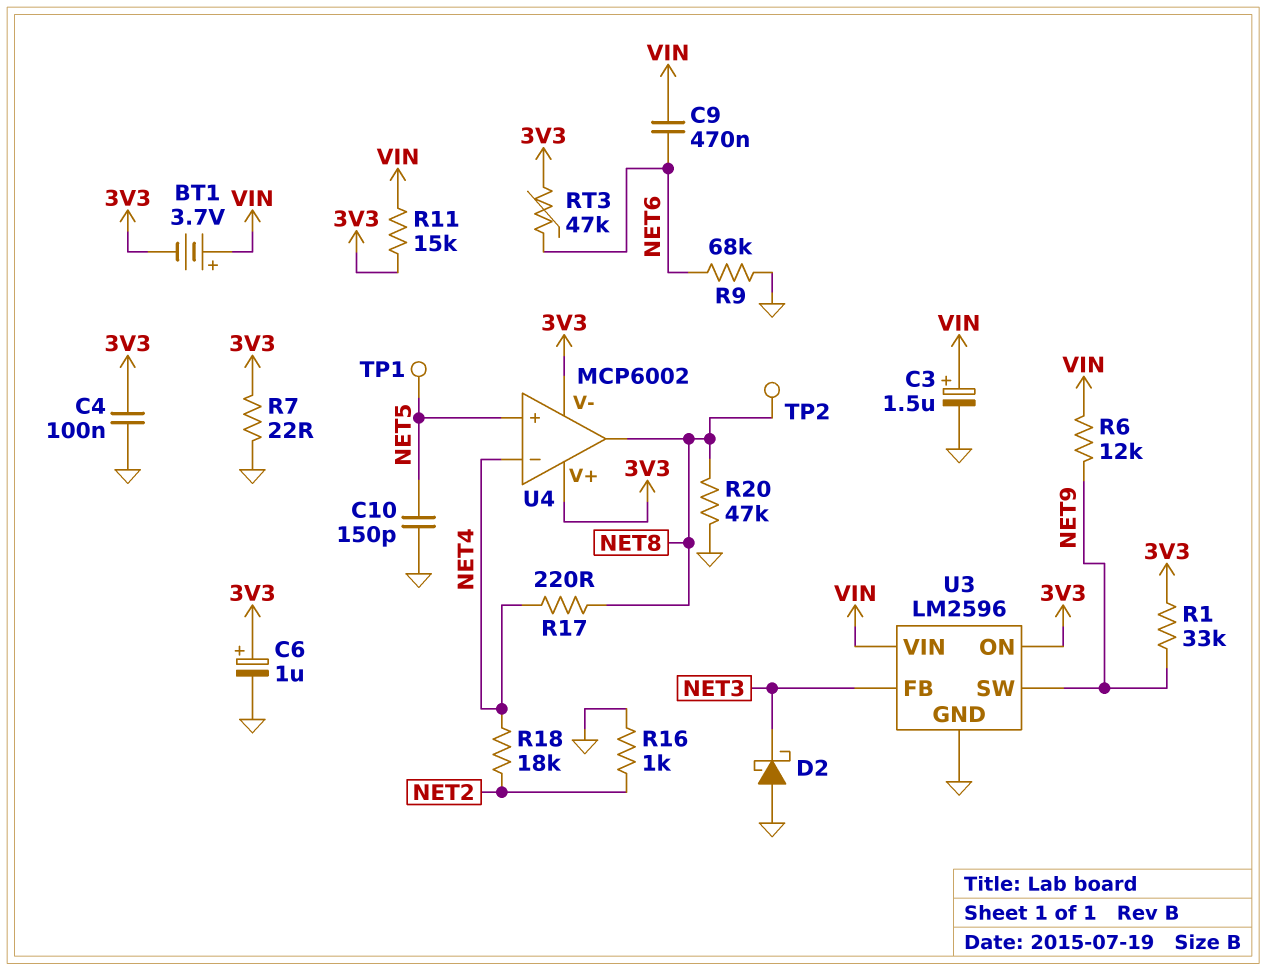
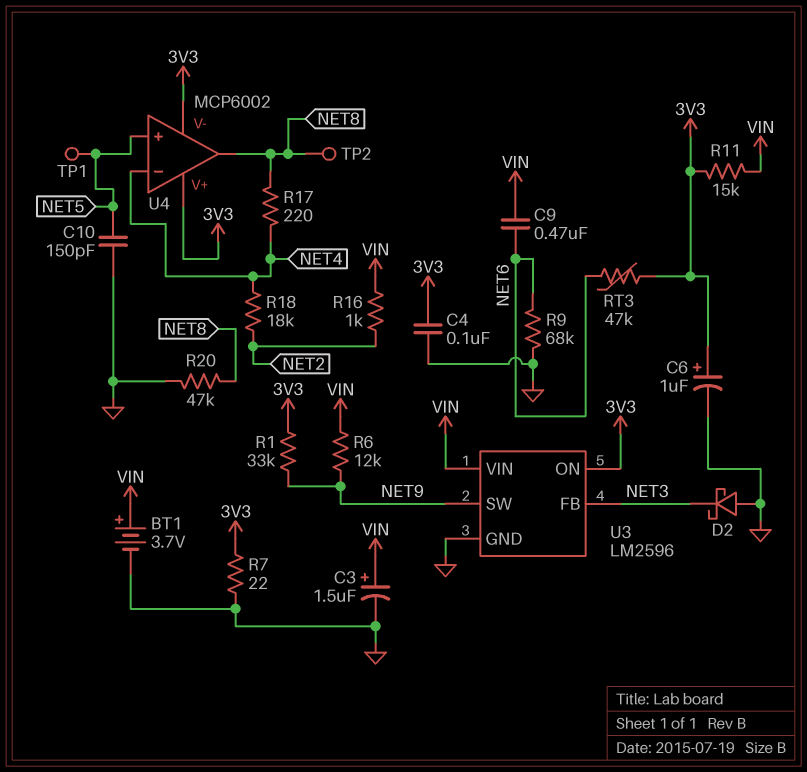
BT1: 3.7V (plus VIN, minus 3V3) -> 3.7V (plus VIN, minus GND)
R16: 1k (GND, NET2) -> 1k (NET2, VIN)

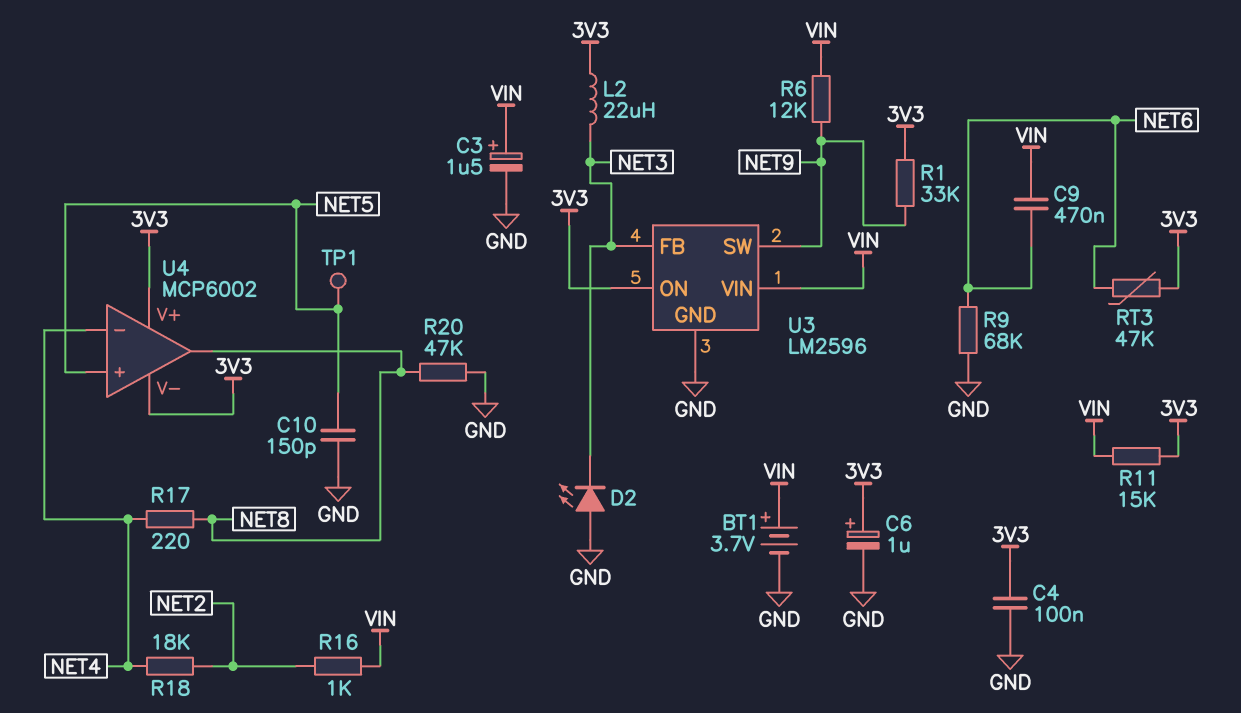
D2: schottky (A GND, K NET3) -> LED (A GND, K NET3)
L2: none -> 22uH (3V3, NET3)
R7: 22 (3V3, GND) -> none
TP2: test point (NET8) -> none

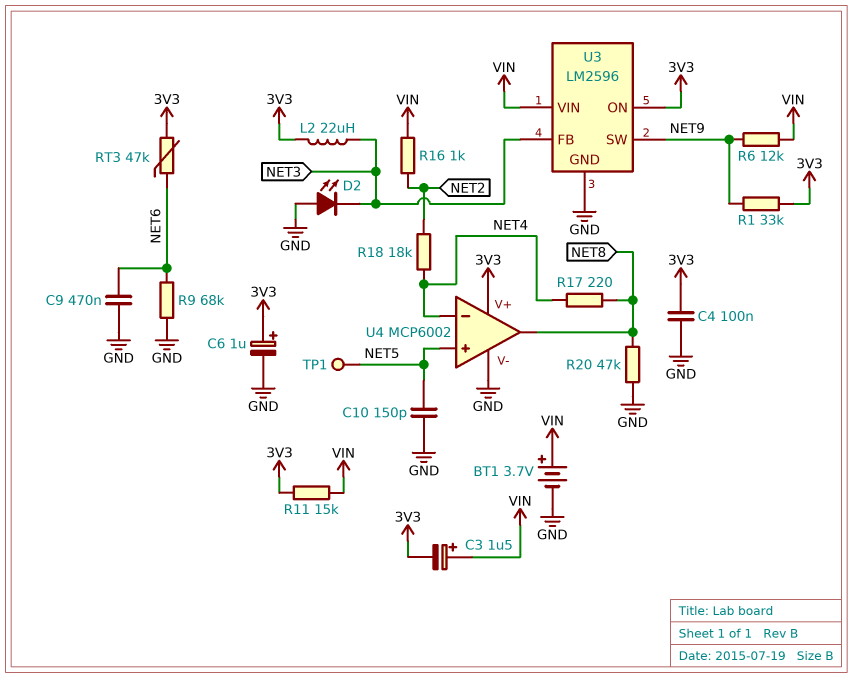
C3: 1.5uF (plus VIN, minus GND) -> 1.5uF (plus VIN, minus 3V3)
C9: 470nF (NET6, VIN) -> 470nF (GND, NET6)
U4 pin V-: 3V3 -> GND

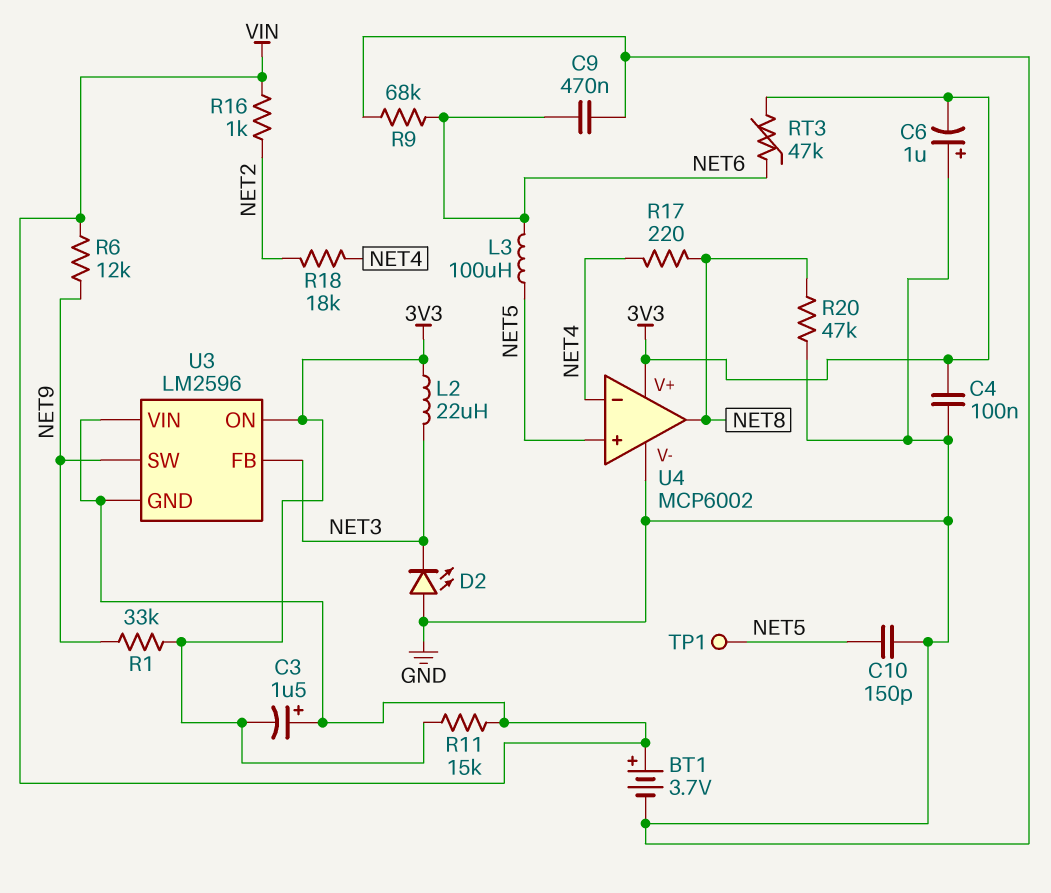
C6: 1uF (plus 3V3, minus GND) -> 1uF (plus GND, minus 3V3)
L3: none -> 100uH (NET5, NET6)
U3 pin GND: GND -> VIN

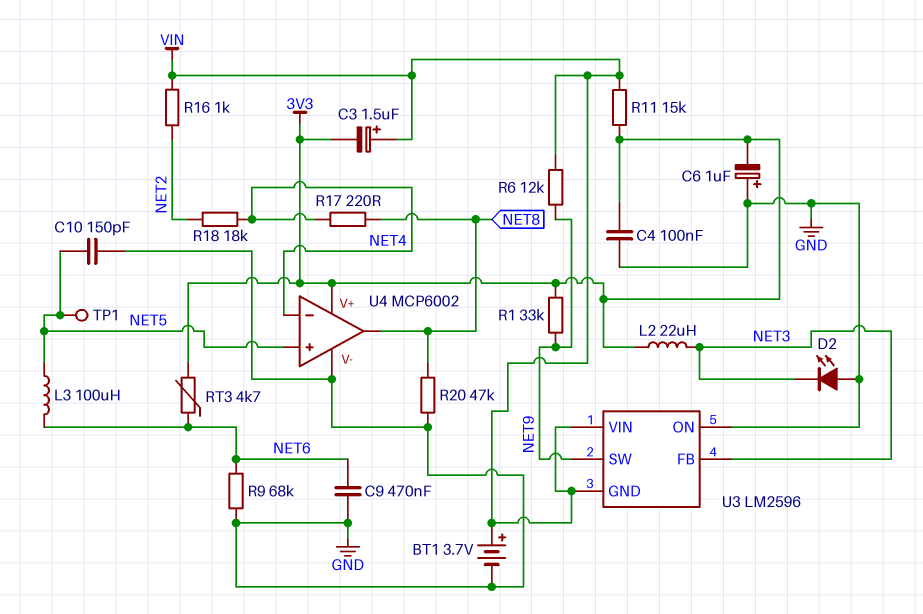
RT3: 47k (3V3, NET6) -> 4.7k (3V3, NET6)
U3 pin ON: 3V3 -> GND

